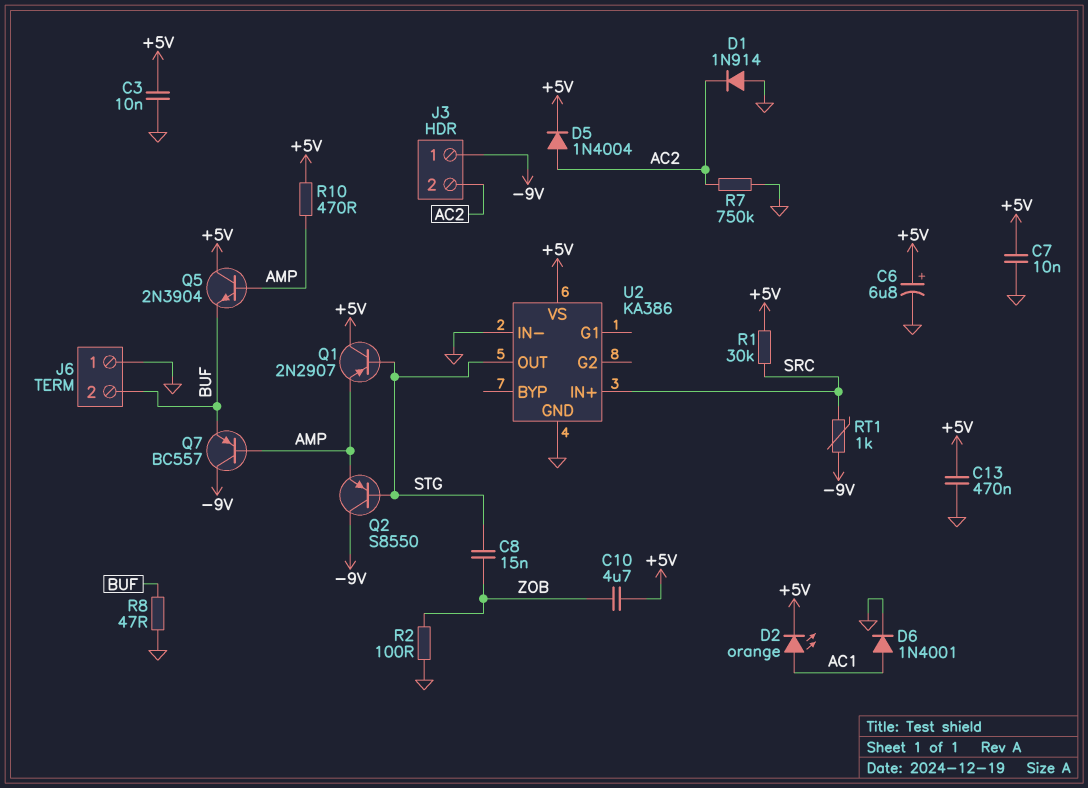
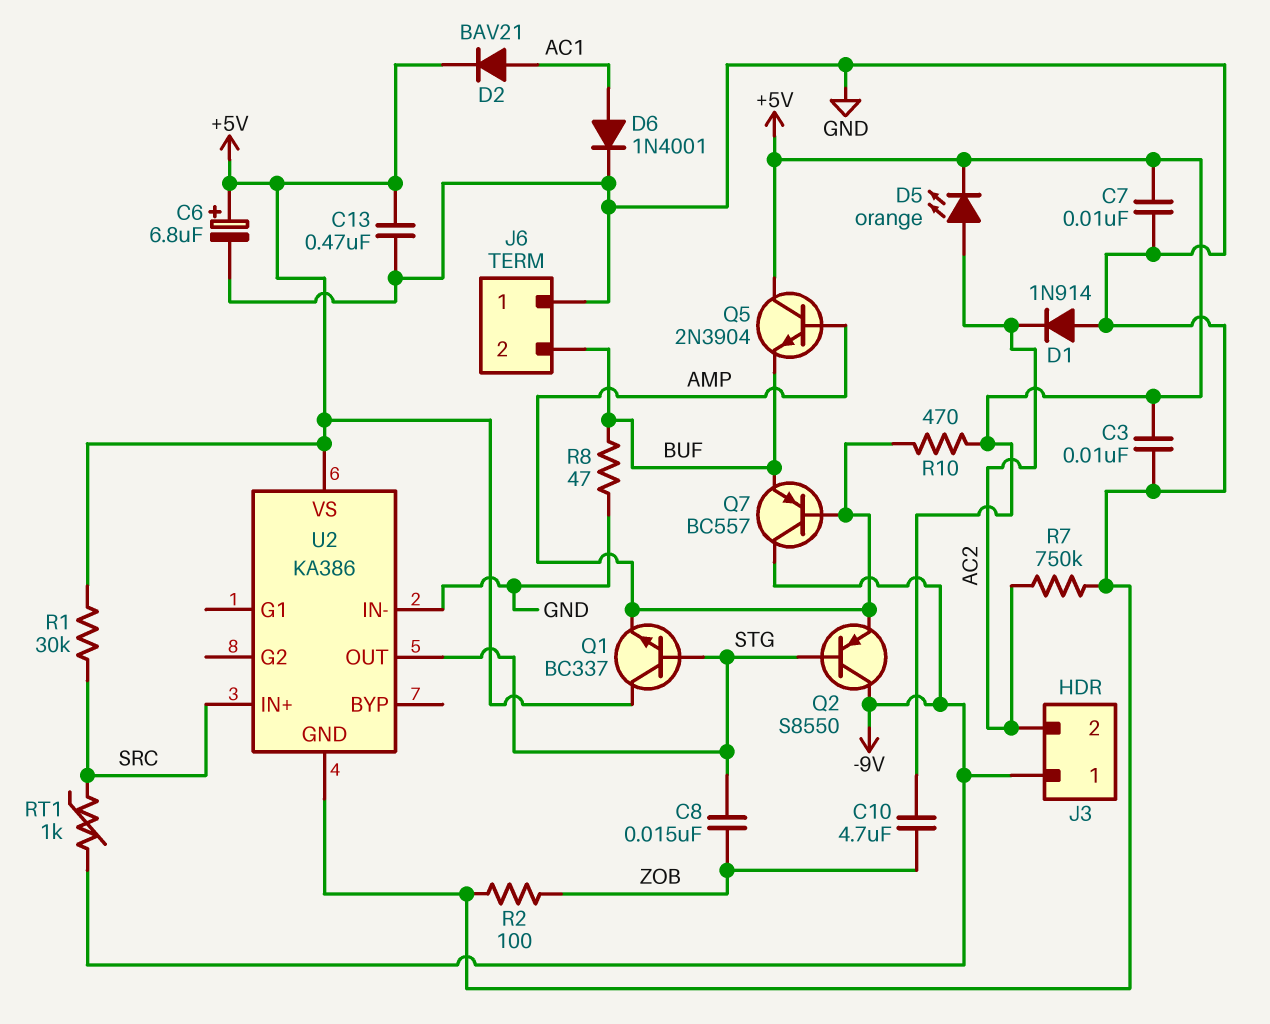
D2: LED orange (A AC1, K +5V) -> diode BAV21 (A AC1, K +5V)
D5: diode 1N4004 (A AC2, K +5V) -> LED orange (A AC2, K +5V)
Q1: PNP 2N2907 (B STG, C +5V, E AMP) -> NPN BC337 (B STG, C +5V, E AMP)

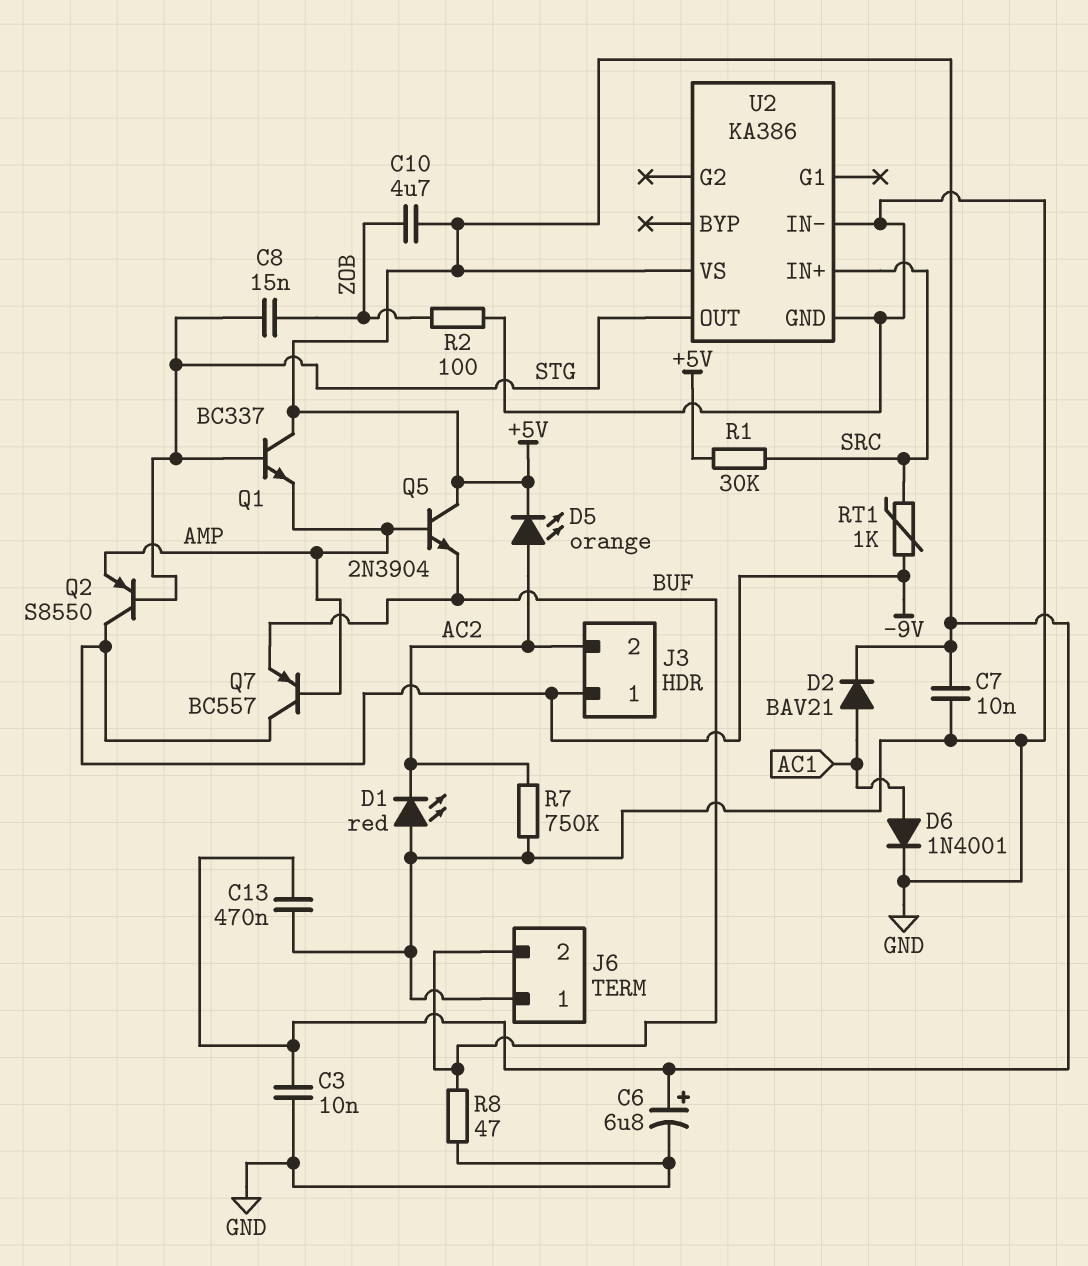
D1: diode 1N914 (A GND, K AC2) -> LED red (A GND, K AC2)
R10: 470 (+5V, AMP) -> none

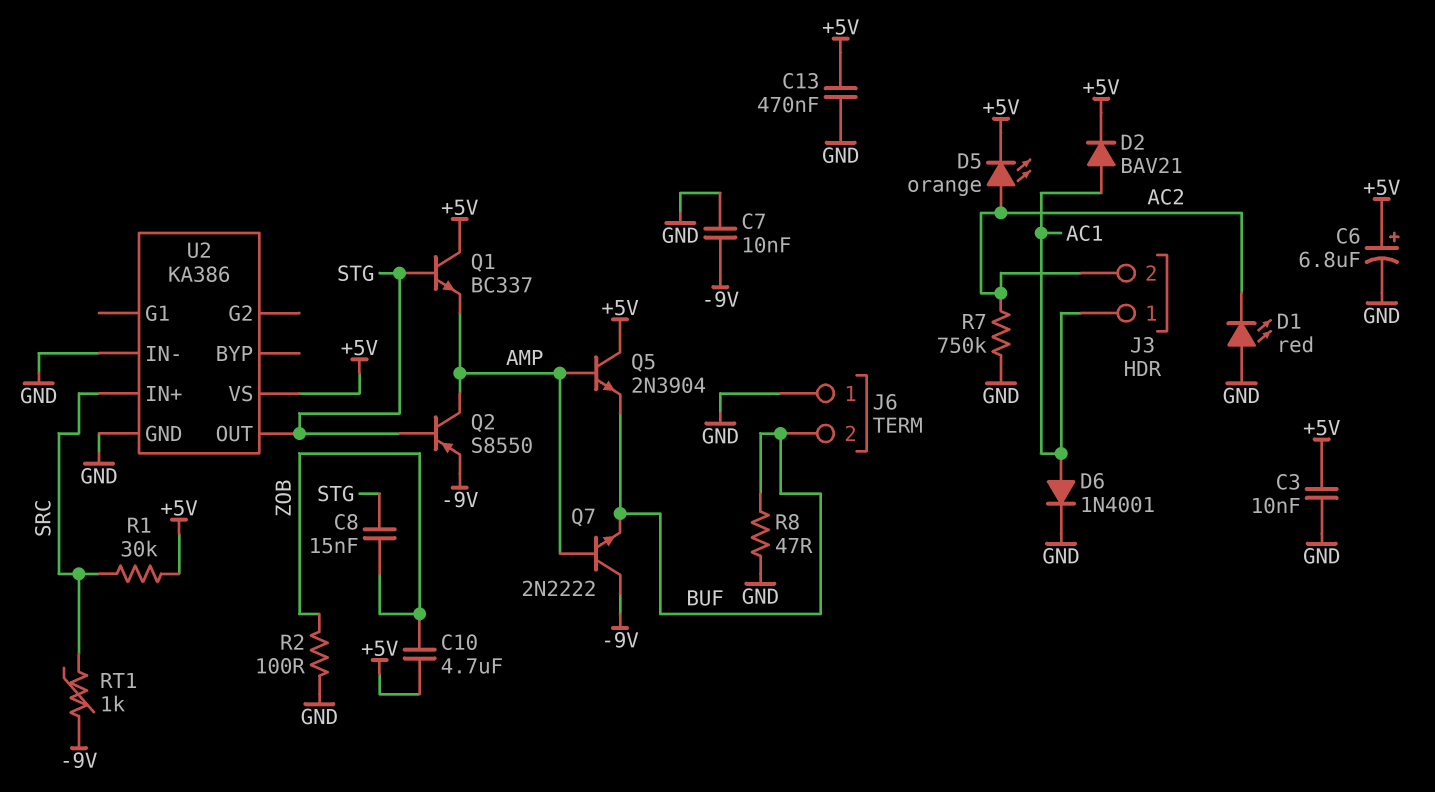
C7: 10nF (+5V, GND) -> 10nF (-9V, GND)
J3 pin 1: -9V -> AC1
Q2: PNP S8550 (B STG, C -9V, E AMP) -> PNP S8550 (B STG, C AMP, E -9V)
Q7: PNP BC557 (B AMP, C -9V, E BUF) -> NPN 2N2222 (B AMP, C -9V, E BUF)

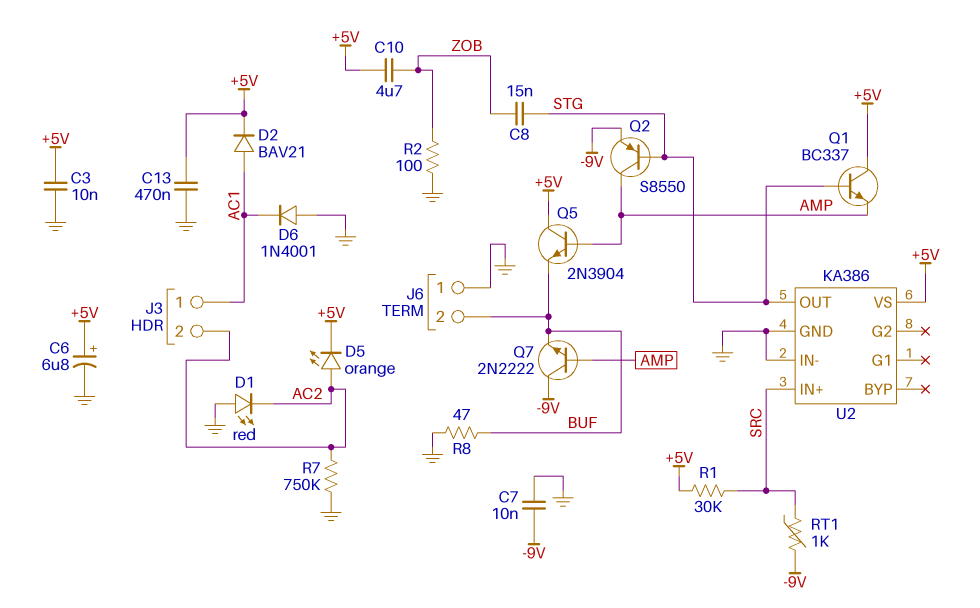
D6: diode 1N4001 (A AC1, K GND) -> diode 1N4001 (A GND, K AC1)

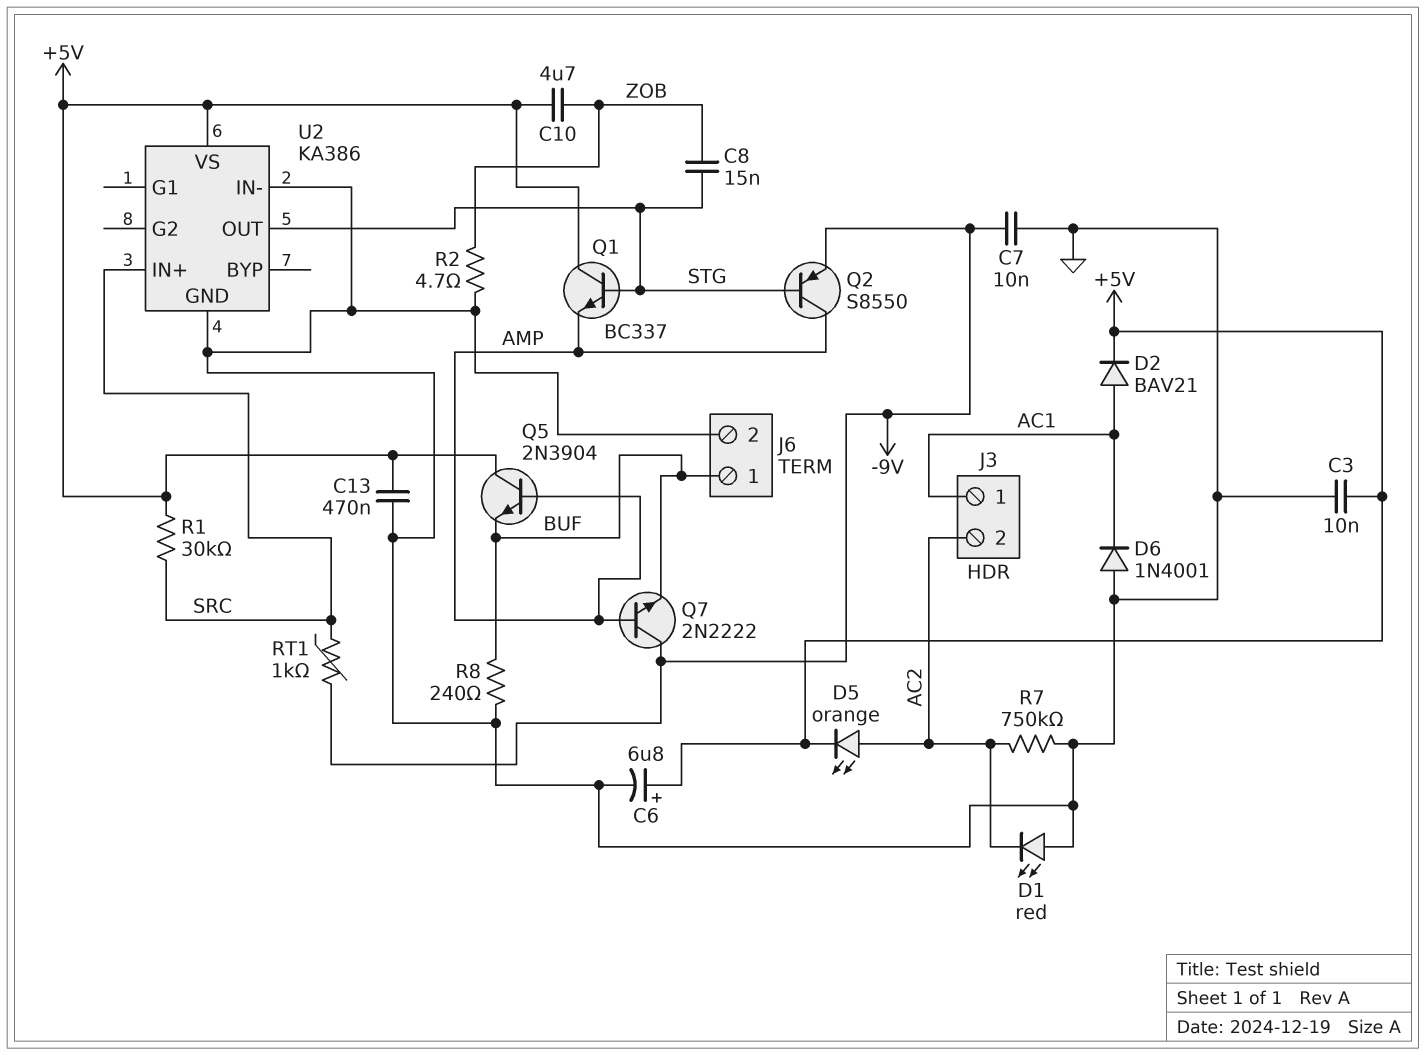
J6 pin 1: GND -> BUF
J6 pin 2: BUF -> GND
R2: 100 (GND, ZOB) -> 4.7 (GND, ZOB)
R8: 47 (BUF, GND) -> 240 (BUF, GND)

